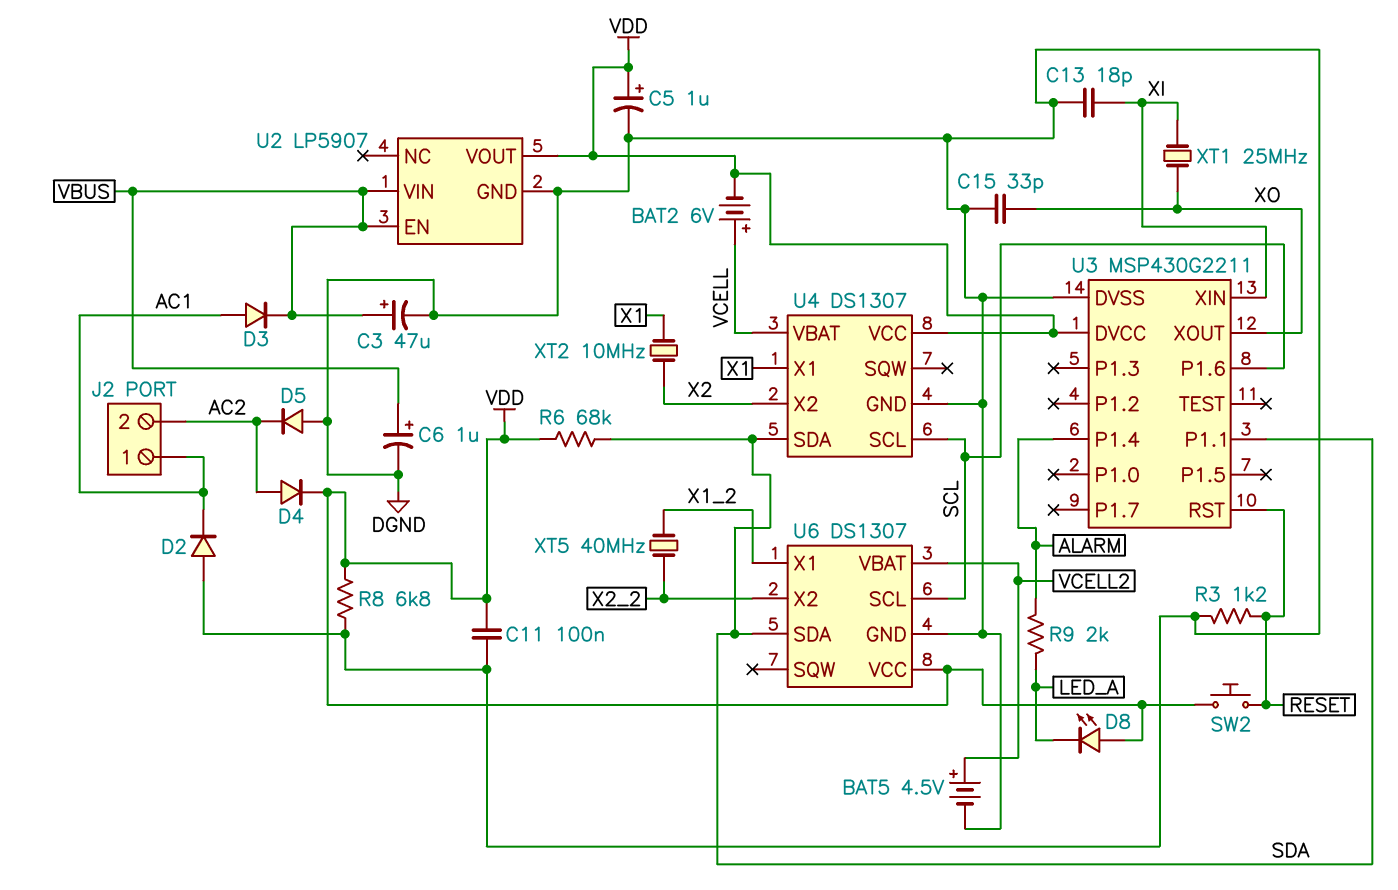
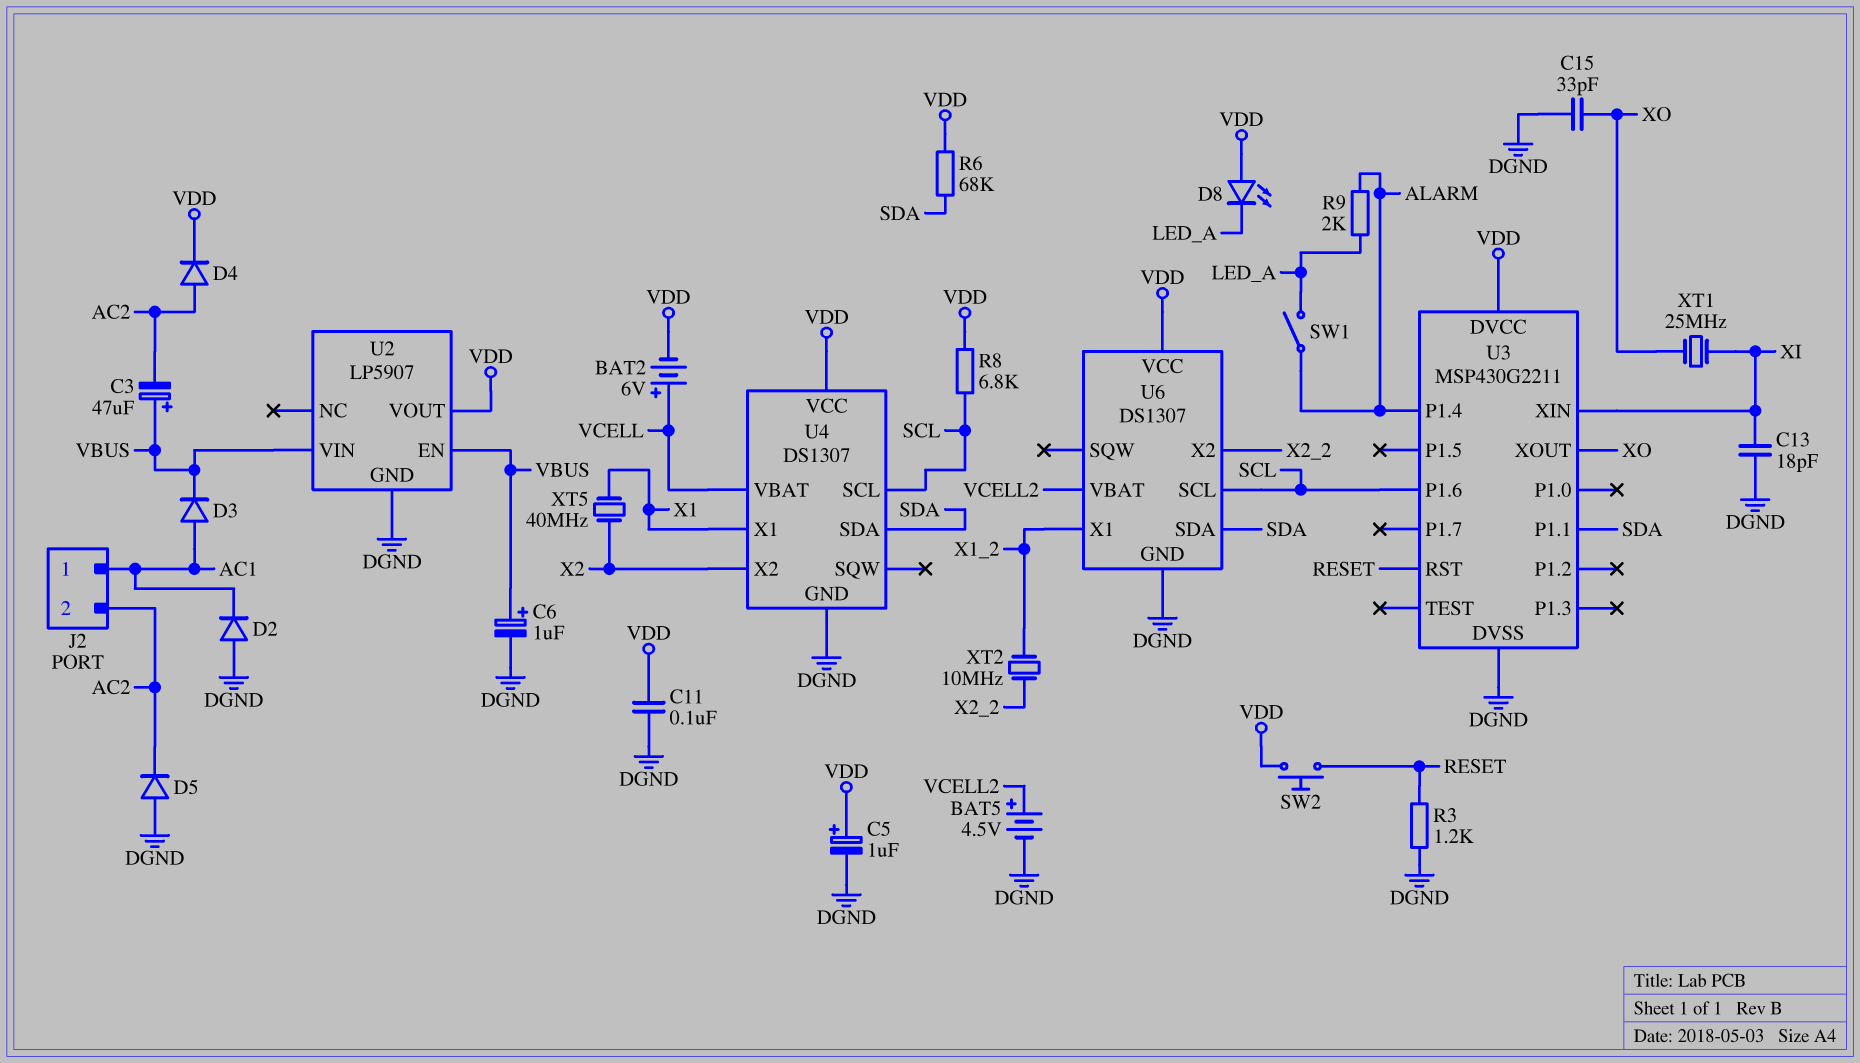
C3: 47uF (plus VBUS, minus DGND) -> 47uF (plus VBUS, minus AC2)
R8: 6.8k (DGND, VDD) -> 6.8k (SCL, VDD)
SW1: none -> switch (ALARM, LED_A)
XT2: 10MHz (X1, X2) -> 10MHz (X1_2, X2_2)
XT5: 40MHz (X1_2, X2_2) -> 40MHz (X1, X2)

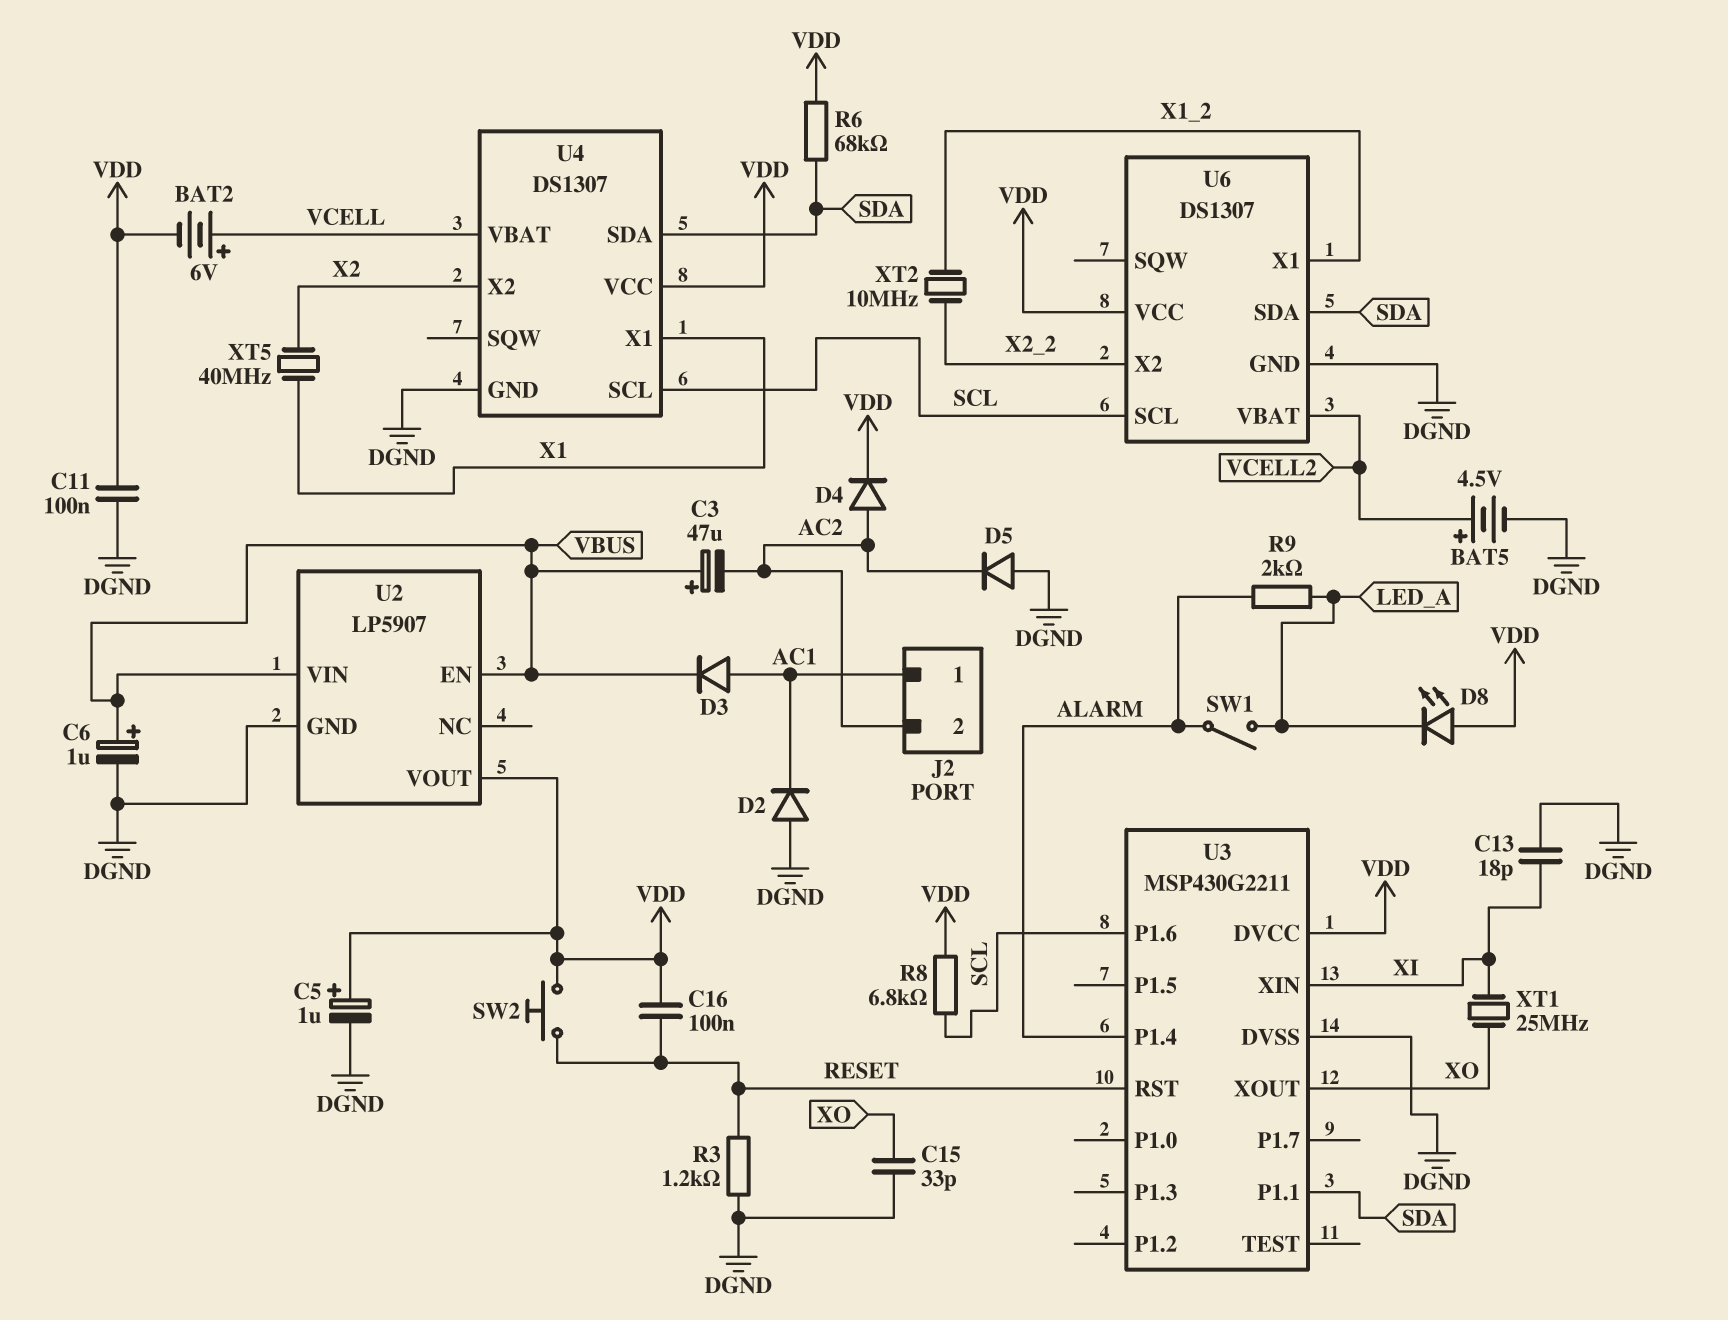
C16: none -> 100nF (RESET, VDD)

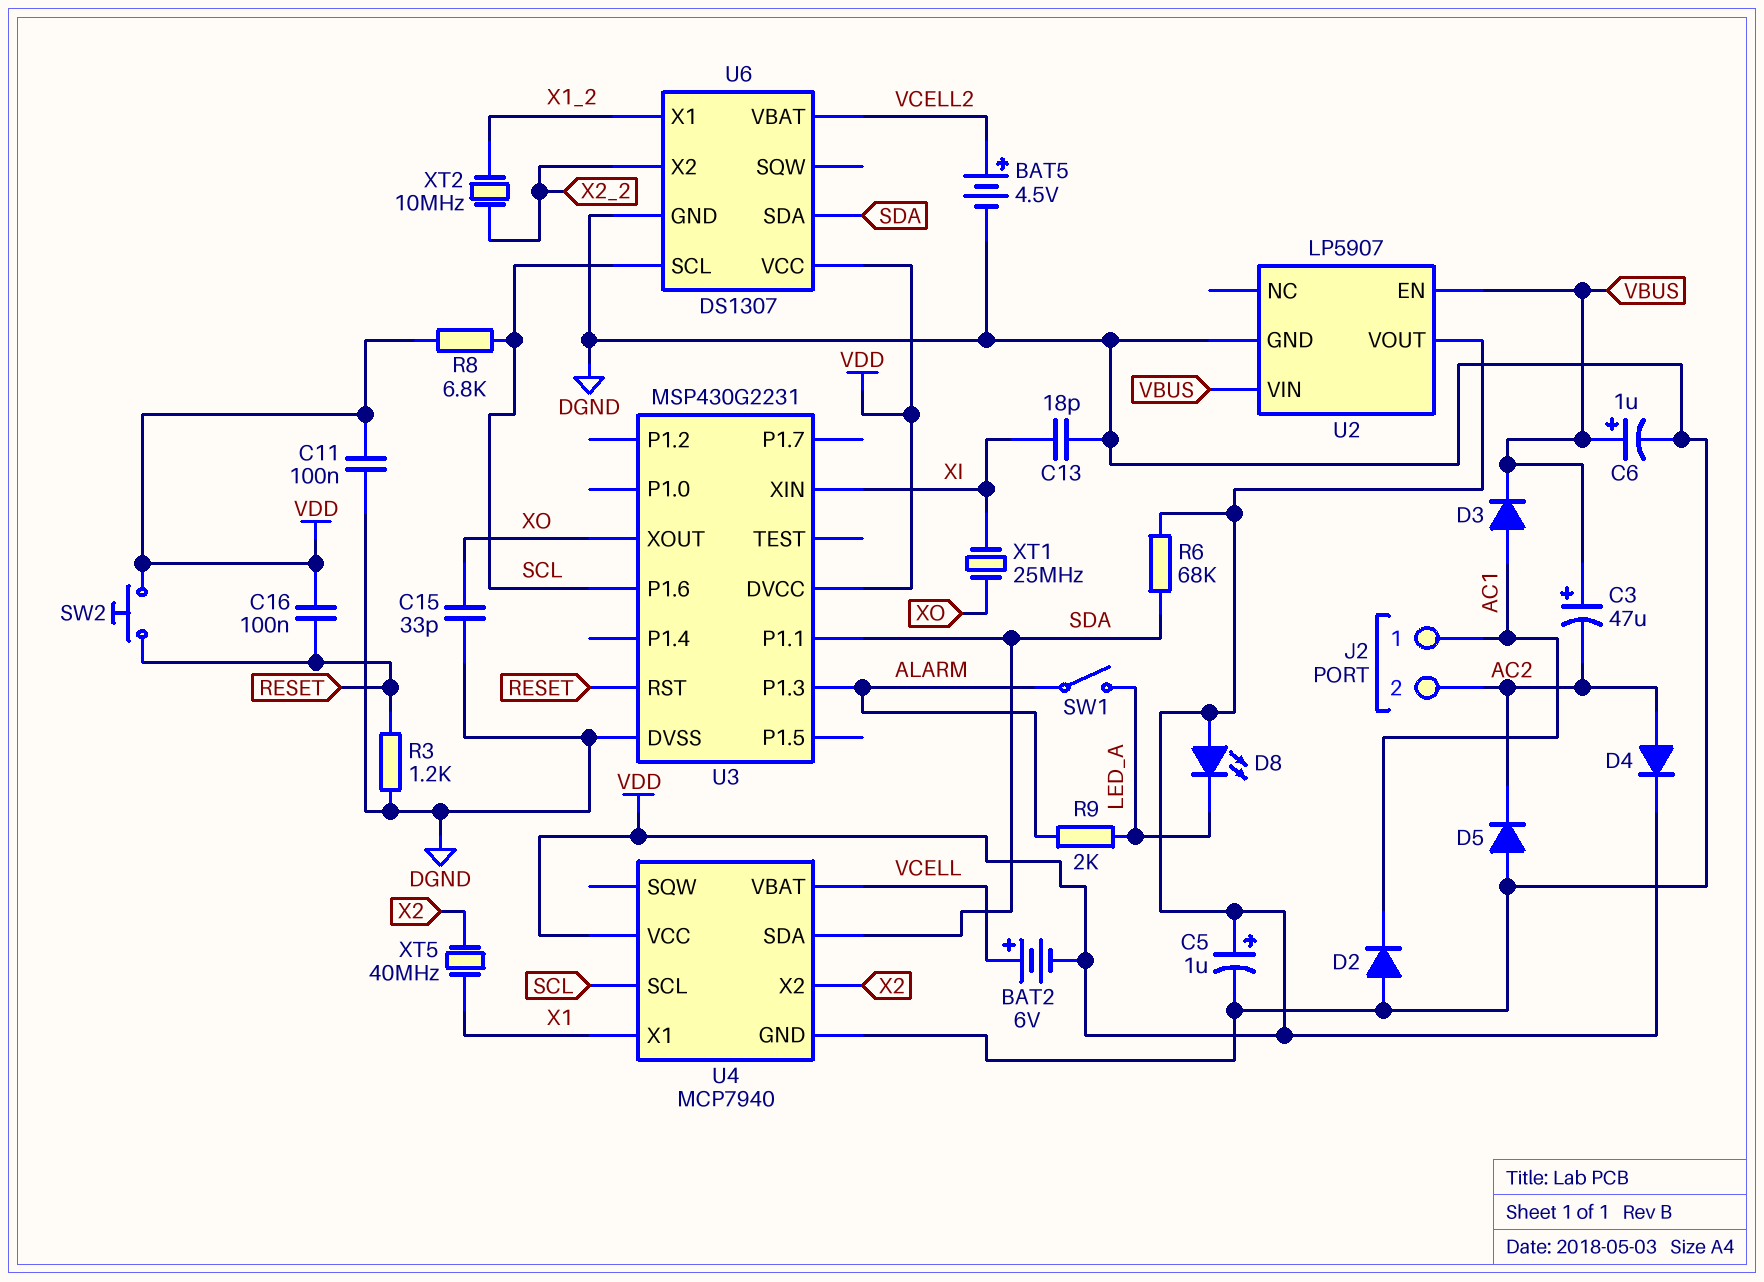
U3: MSP430G2211 -> MSP430G2231
U3 pin P1.3: none -> ALARM
U3 pin P1.4: ALARM -> none
U4: DS1307 -> MCP7940

